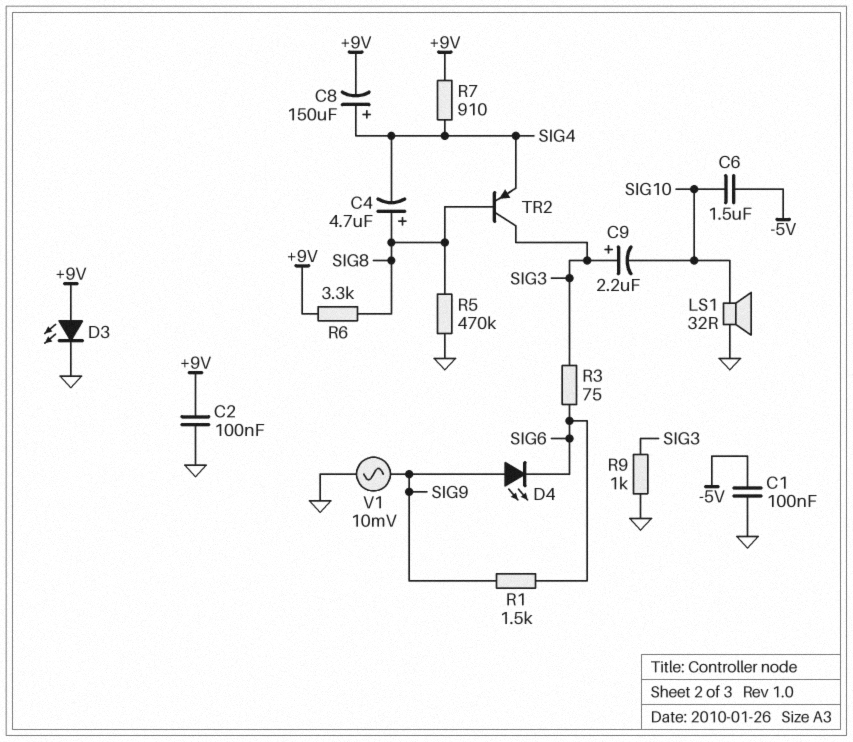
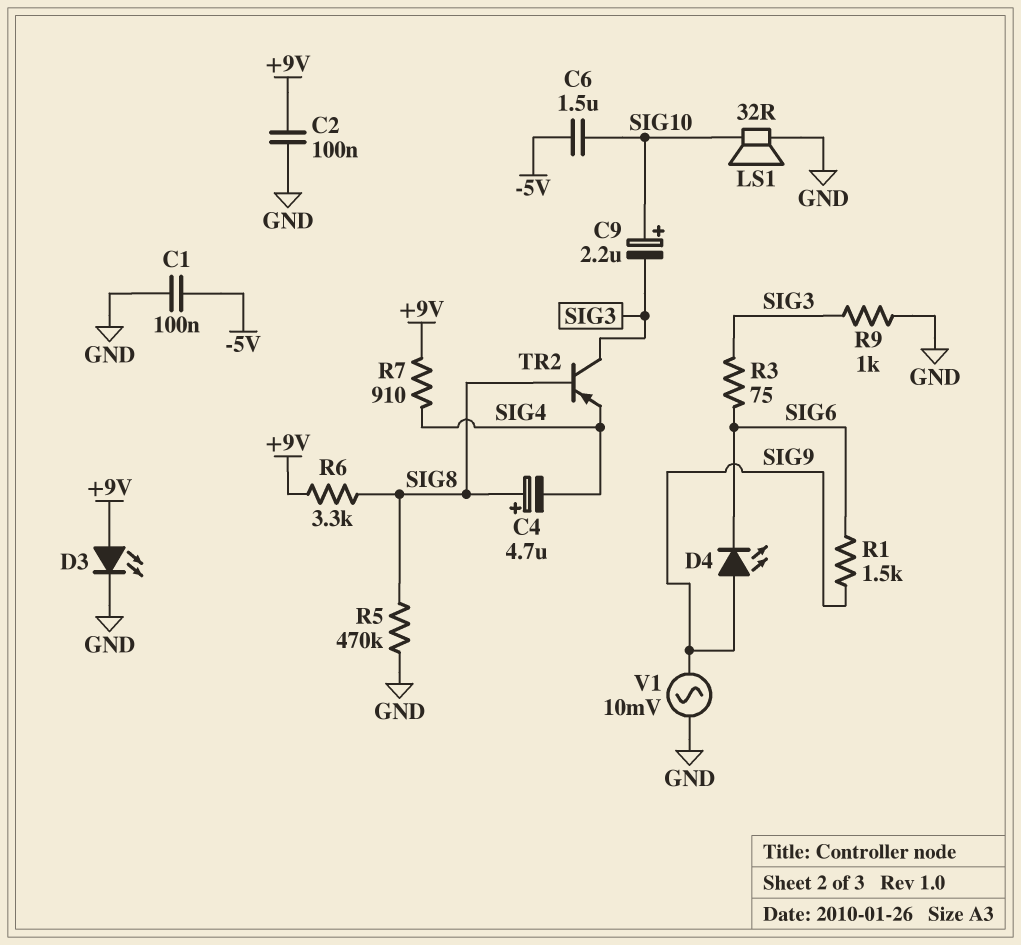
C8: 150uF (plus SIG4, minus +9V) -> none
C9: 2.2uF (plus SIG3, minus SIG10) -> 2.2uF (plus SIG10, minus SIG3)

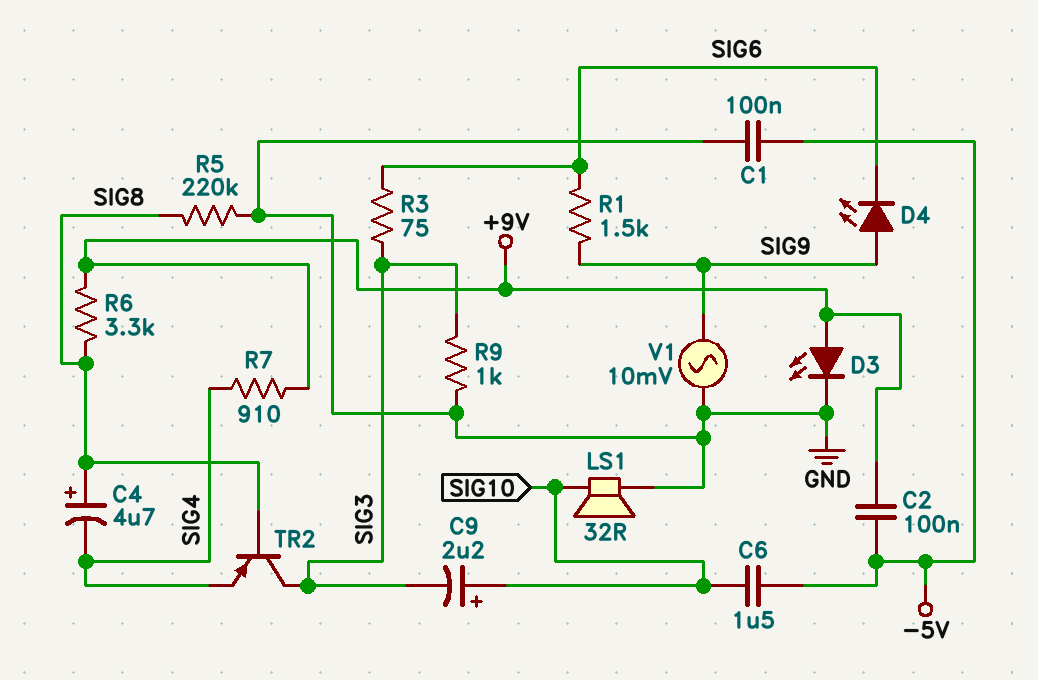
C2: 100nF (+9V, GND) -> 100nF (+9V, -5V)
R5: 470k (GND, SIG8) -> 220k (GND, SIG8)

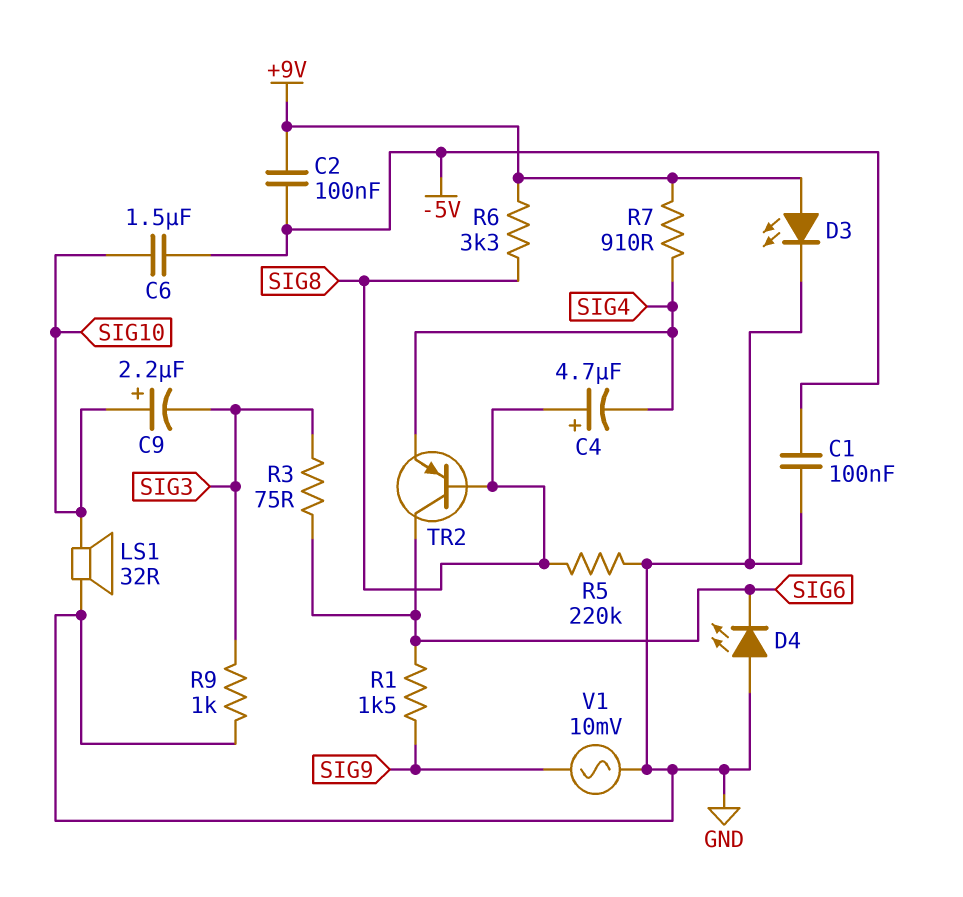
D4: LED (A SIG9, K SIG6) -> LED (A GND, K SIG6)
TR2: PNP (B SIG8, C SIG3, E SIG4) -> PNP (B SIG8, C SIG6, E SIG4)

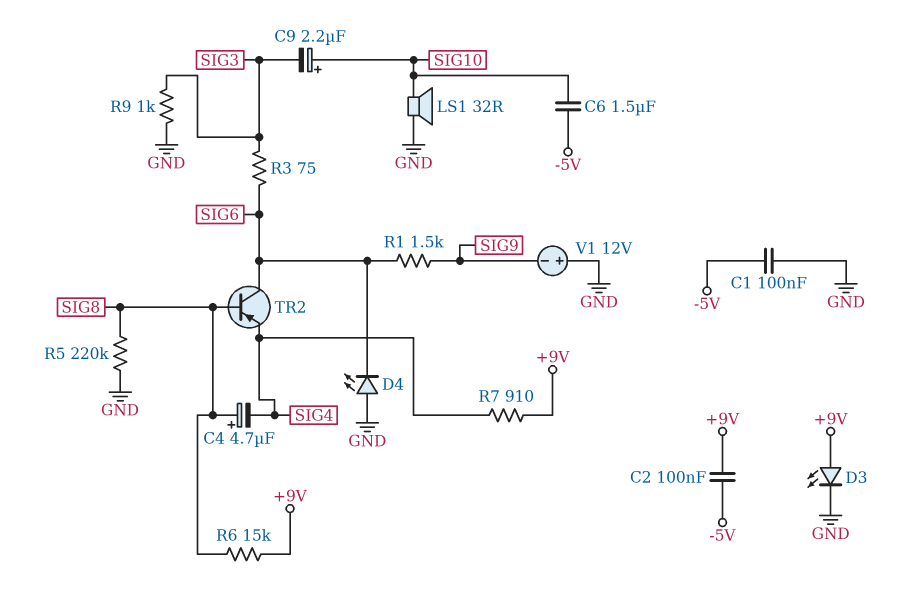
R6: 3.3k (+9V, SIG8) -> 15k (+9V, SIG8)
V1: AC 10mV (GND, SIG9) -> 12V (plus GND, minus SIG9)

